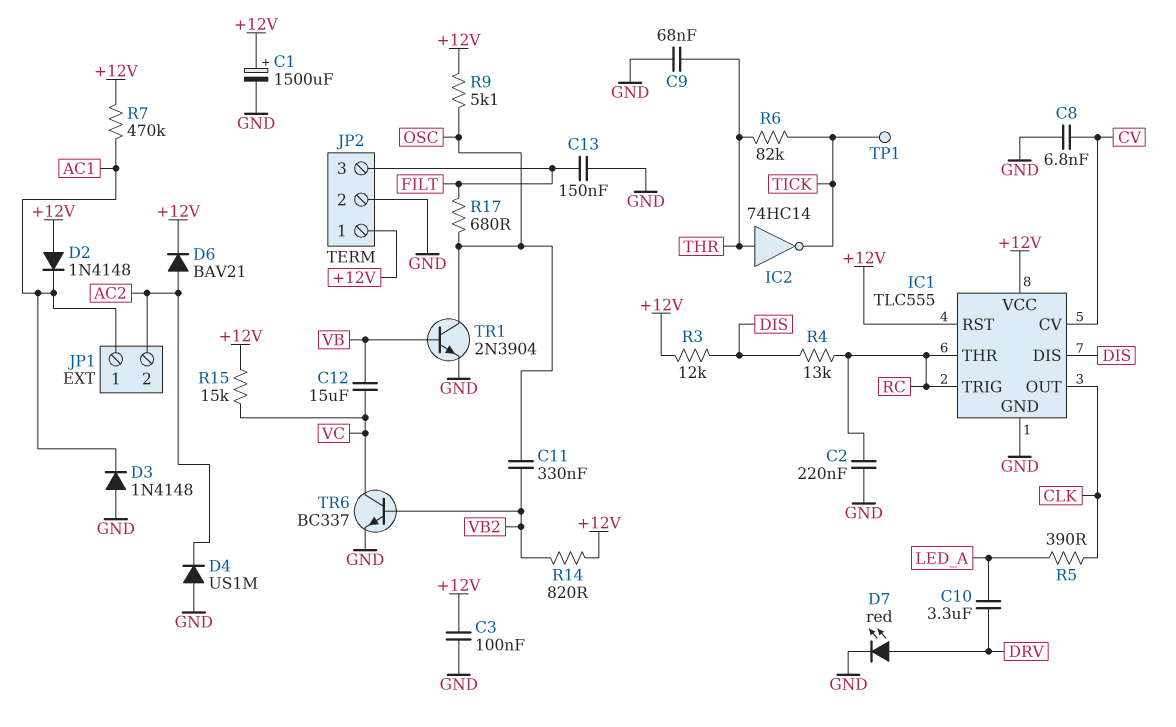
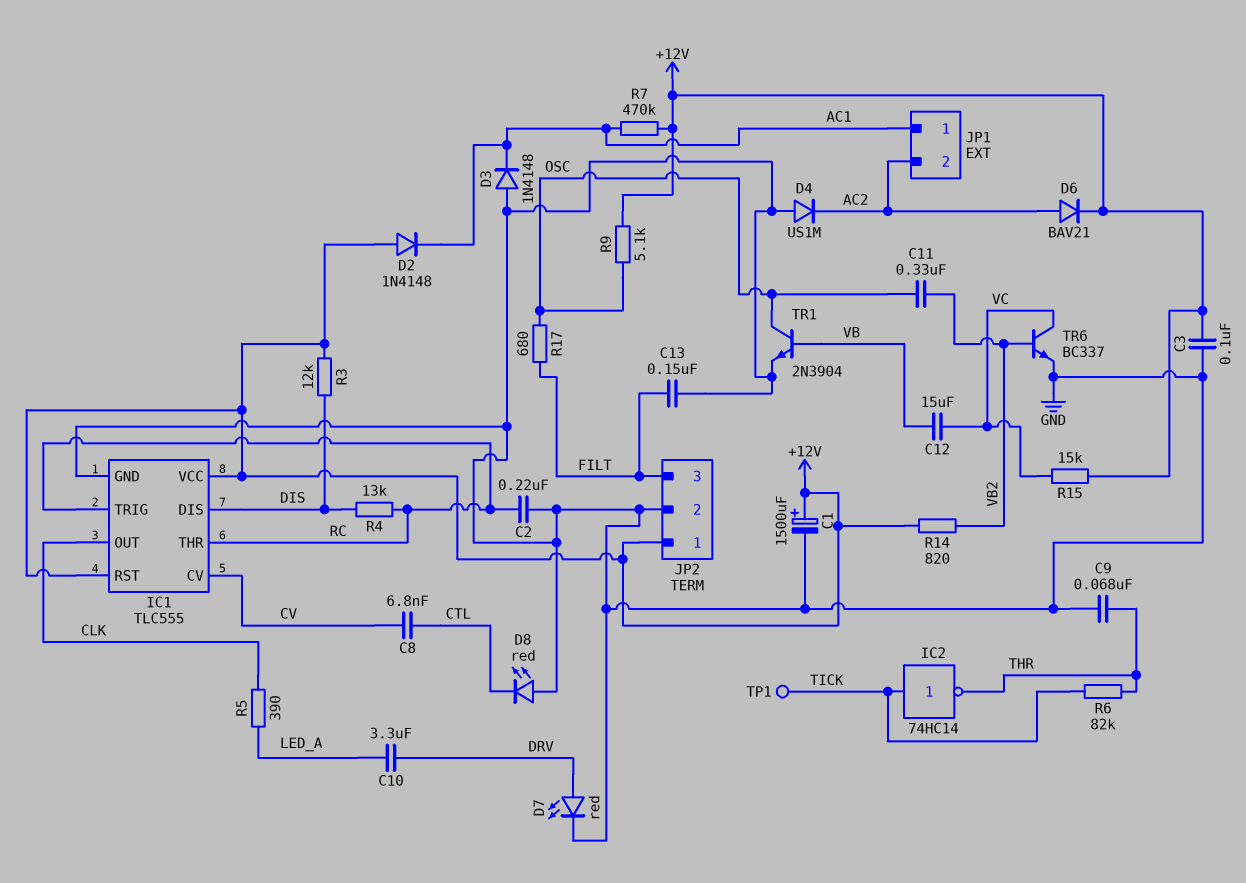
C8: 6.8nF (CV, GND) -> 6.8nF (CTL, CV)
D8: none -> LED red (A GND, K CTL)
IC2: NOT 74HC14 (in THR, out TICK) -> NOT 74HC14 (in TICK, out THR)

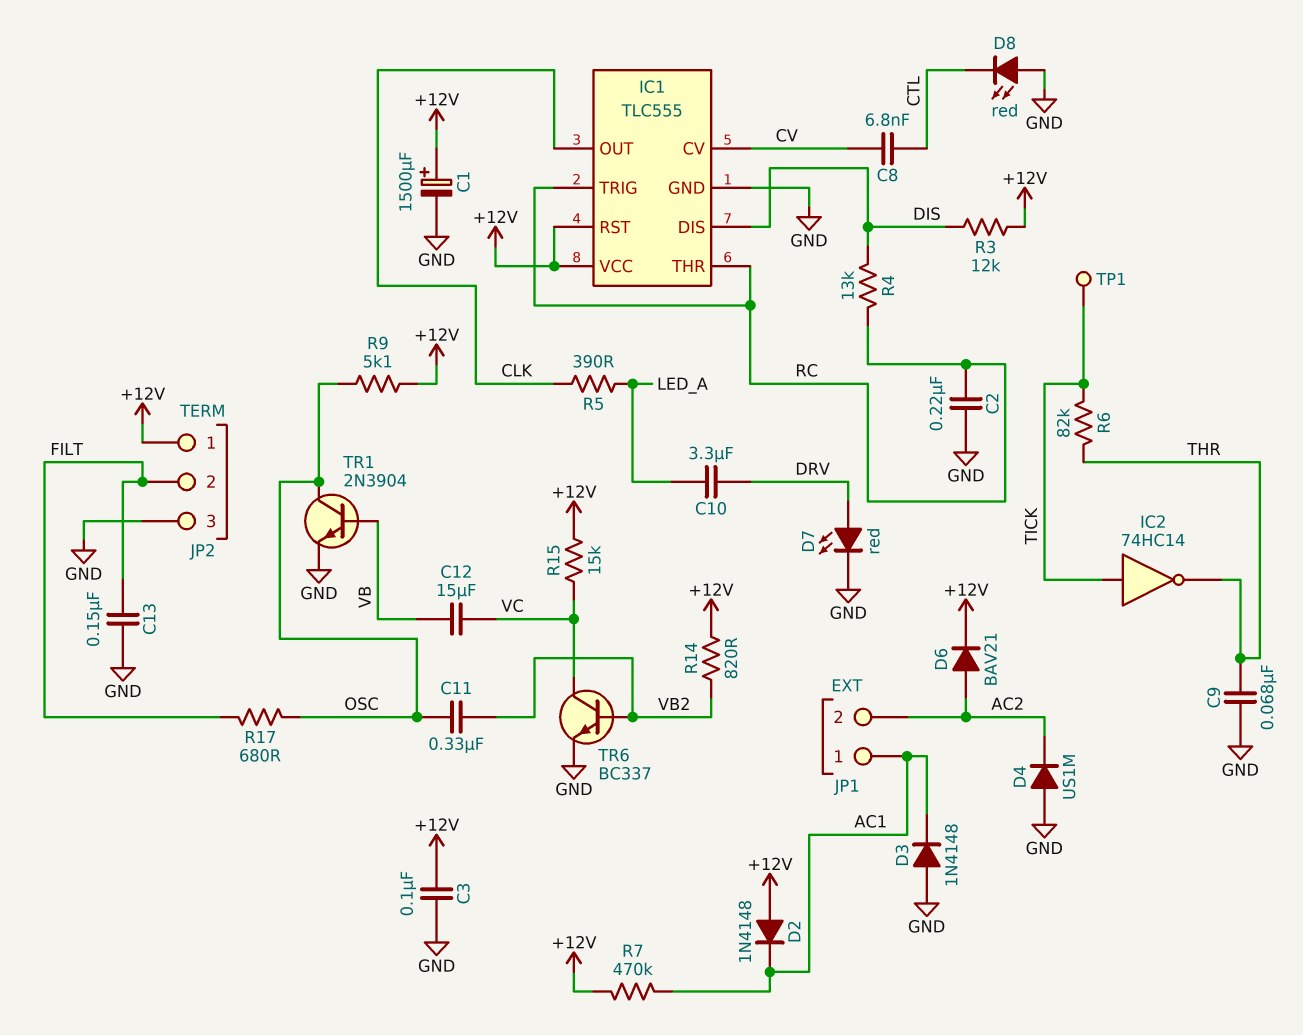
JP2 pin 2: GND -> FILT
JP2 pin 3: FILT -> GND

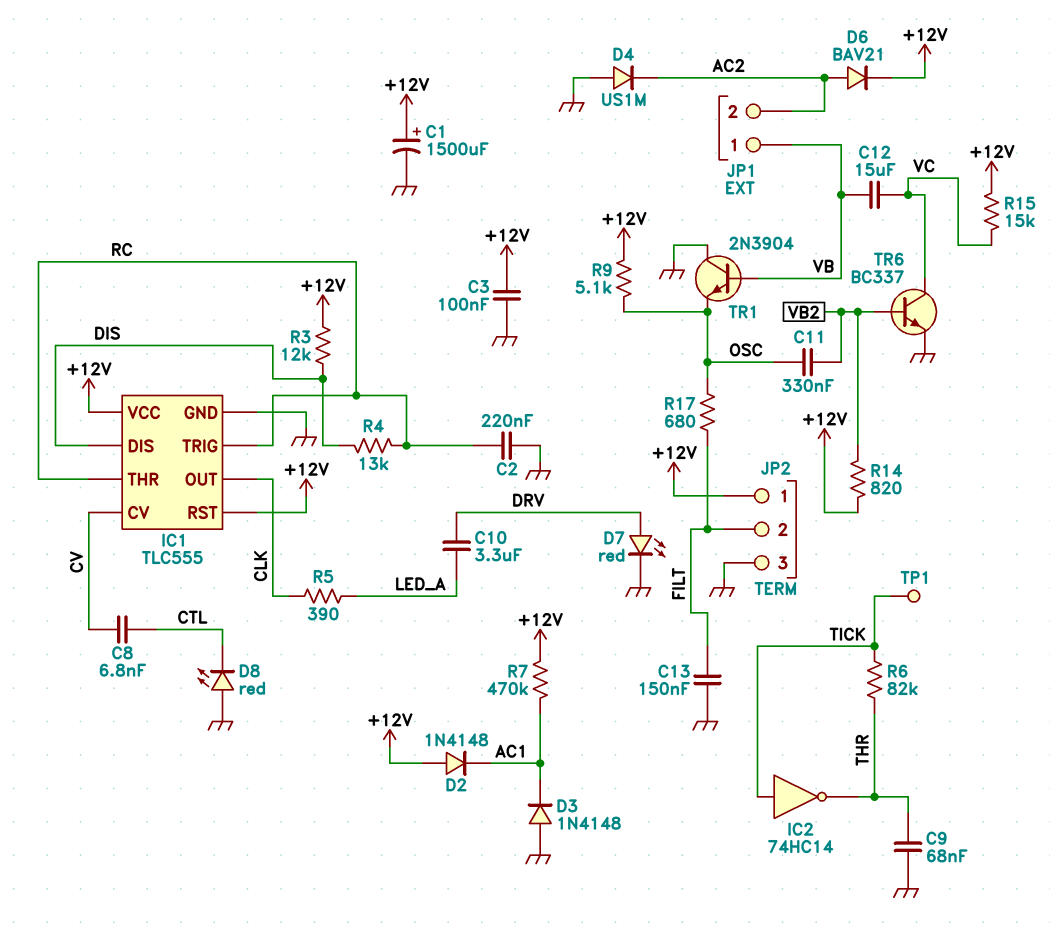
JP1 pin 1: AC1 -> VB
TR1: NPN 2N3904 (B VB, C OSC, E GND) -> NPN 2N3904 (B VB, C GND, E OSC)

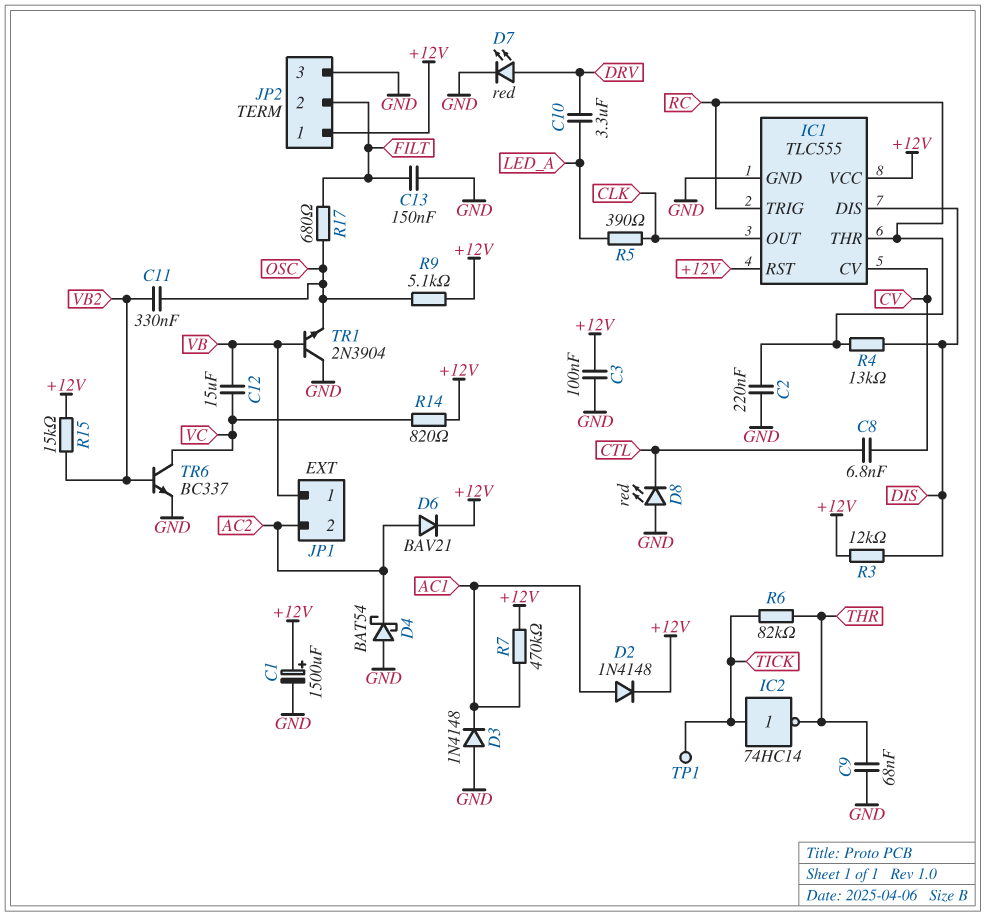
D2: diode 1N4148 (A +12V, K AC1) -> diode 1N4148 (A AC1, K +12V)
D4: diode US1M (A GND, K AC2) -> schottky BAT54 (A GND, K AC2)
R14: 820 (+12V, VB2) -> 820 (+12V, VC)
R15: 15k (+12V, VC) -> 15k (+12V, VB2)

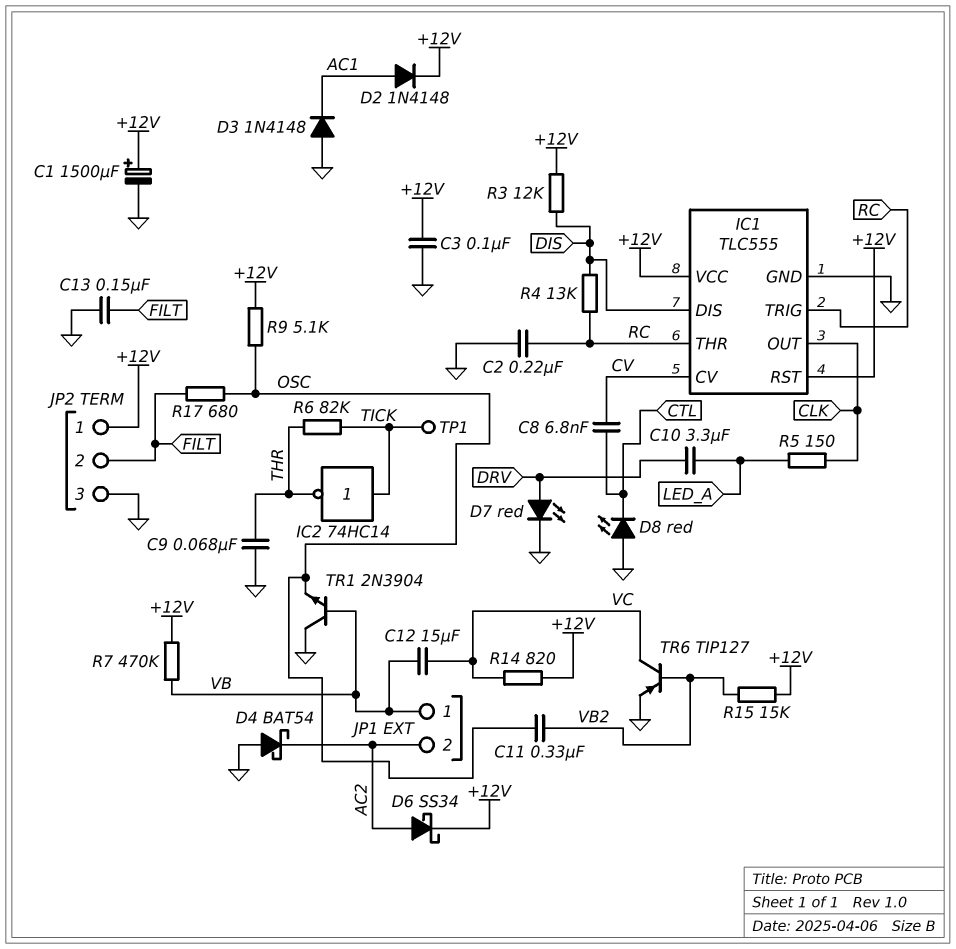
D6: diode BAV21 (A AC2, K +12V) -> schottky SS34 (A AC2, K +12V)
R5: 390 (CLK, LED_A) -> 150 (CLK, LED_A)
R7: 470k (+12V, AC1) -> 470k (+12V, VB)
TR6: NPN BC337 (B VB2, C VC, E GND) -> PNP TIP127 (B VB2, C VC, E GND)

